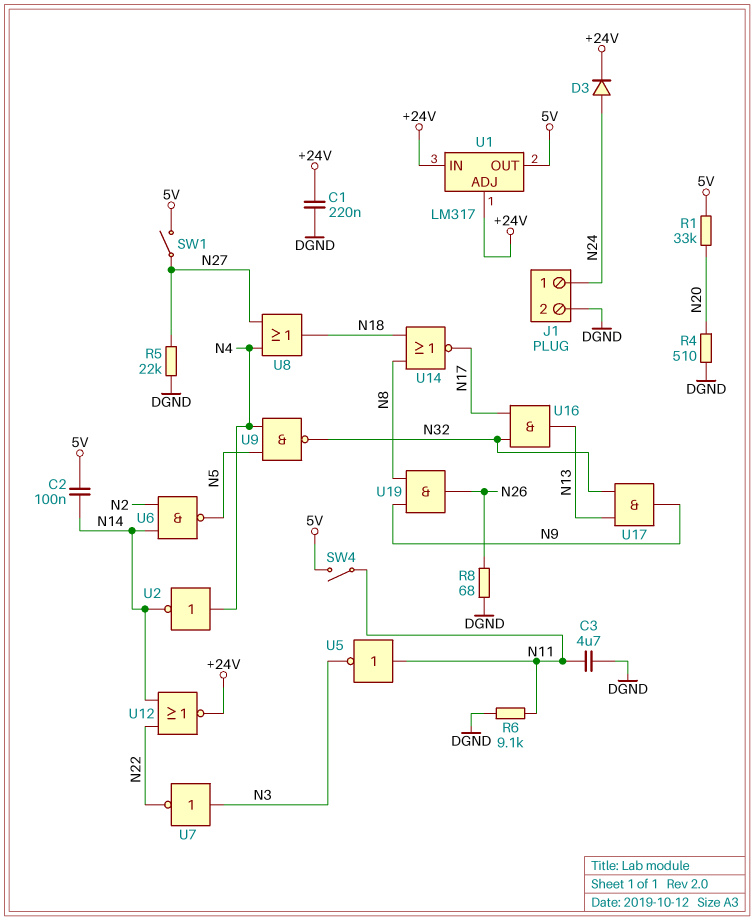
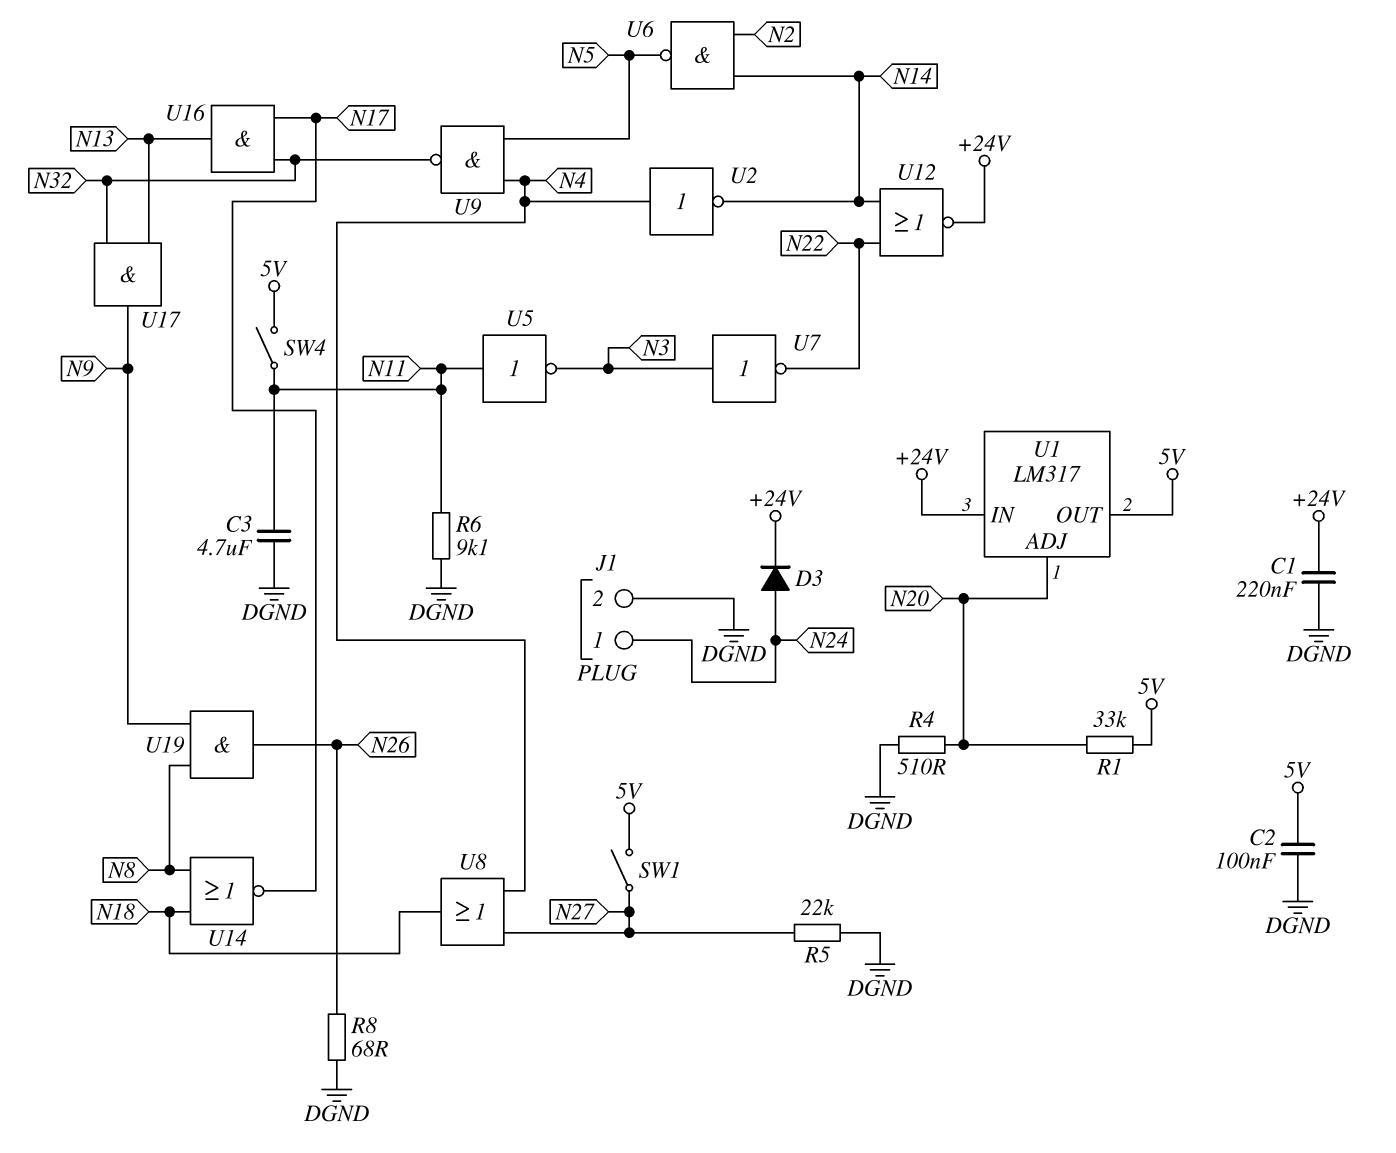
C2: 100nF (5V, N14) -> 100nF (5V, DGND)
U1 pin ADJ: +24V -> N20

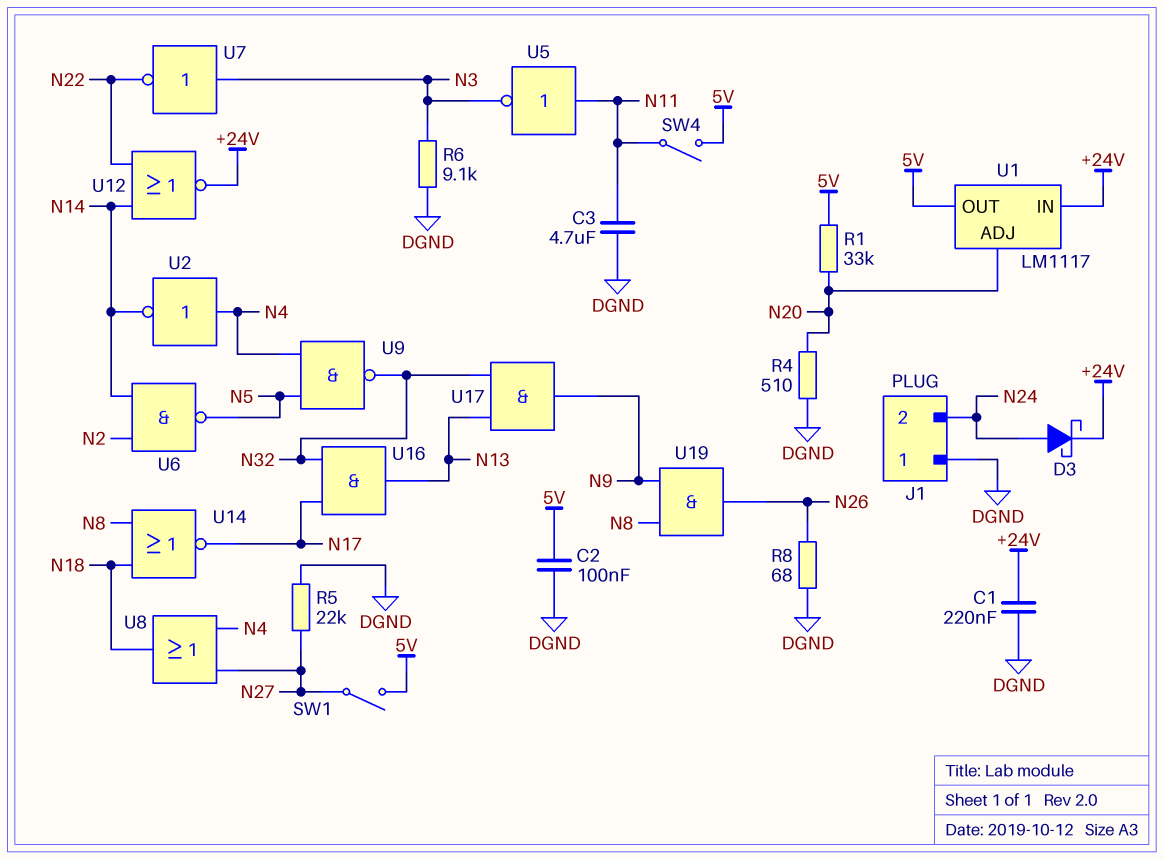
D3: diode (A N24, K +24V) -> schottky (A N24, K +24V)
J1 pin 1: N24 -> DGND
J1 pin 2: DGND -> N24
R6: 9.1k (DGND, N11) -> 9.1k (DGND, N3)
U1: LM317 -> LM1117

